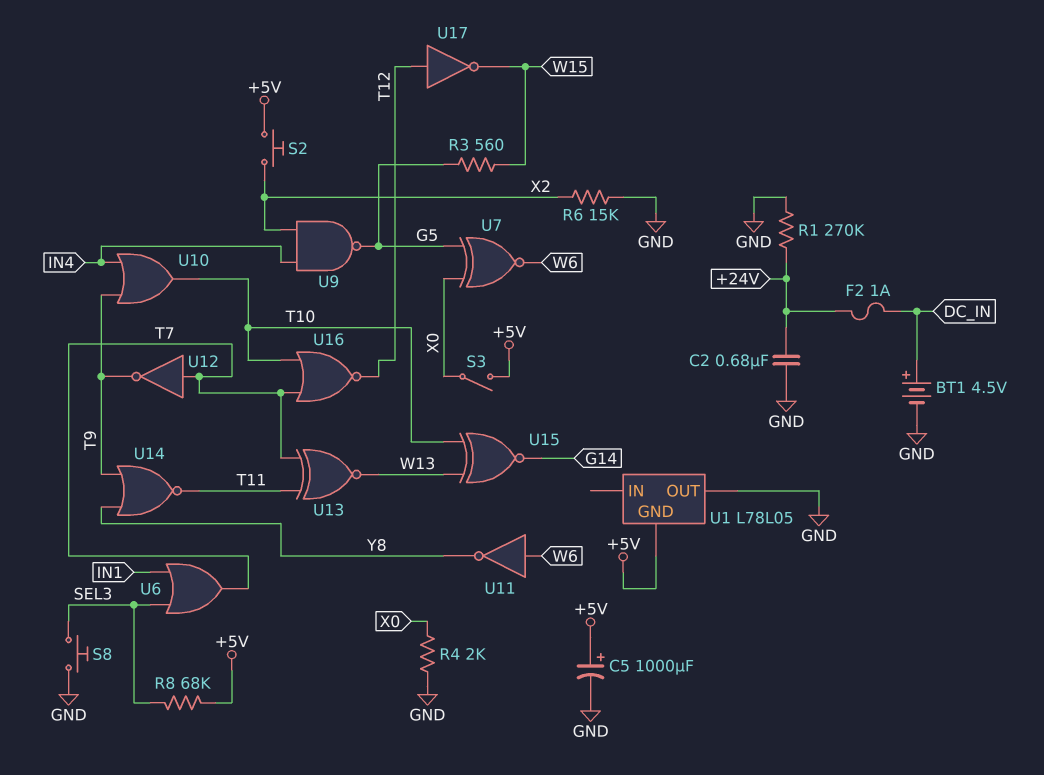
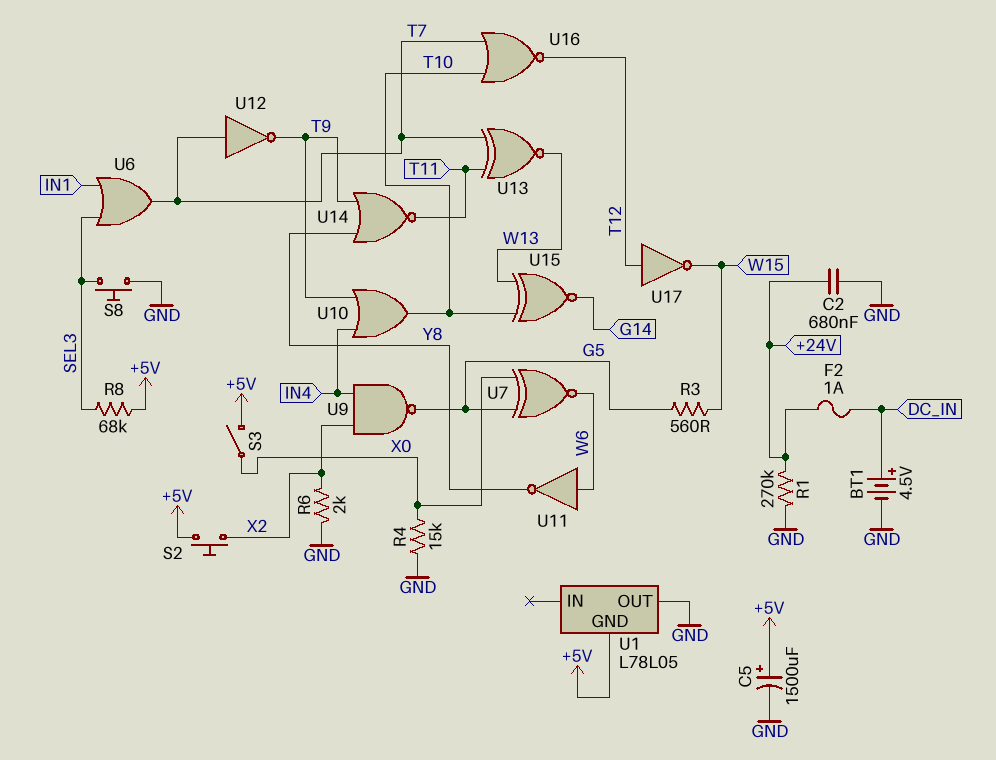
C5: 1000uF (plus +5V, minus GND) -> 1500uF (plus +5V, minus GND)
R4: 2k (GND, X0) -> 15k (GND, X0)
R6: 15k (GND, X2) -> 2k (GND, X2)

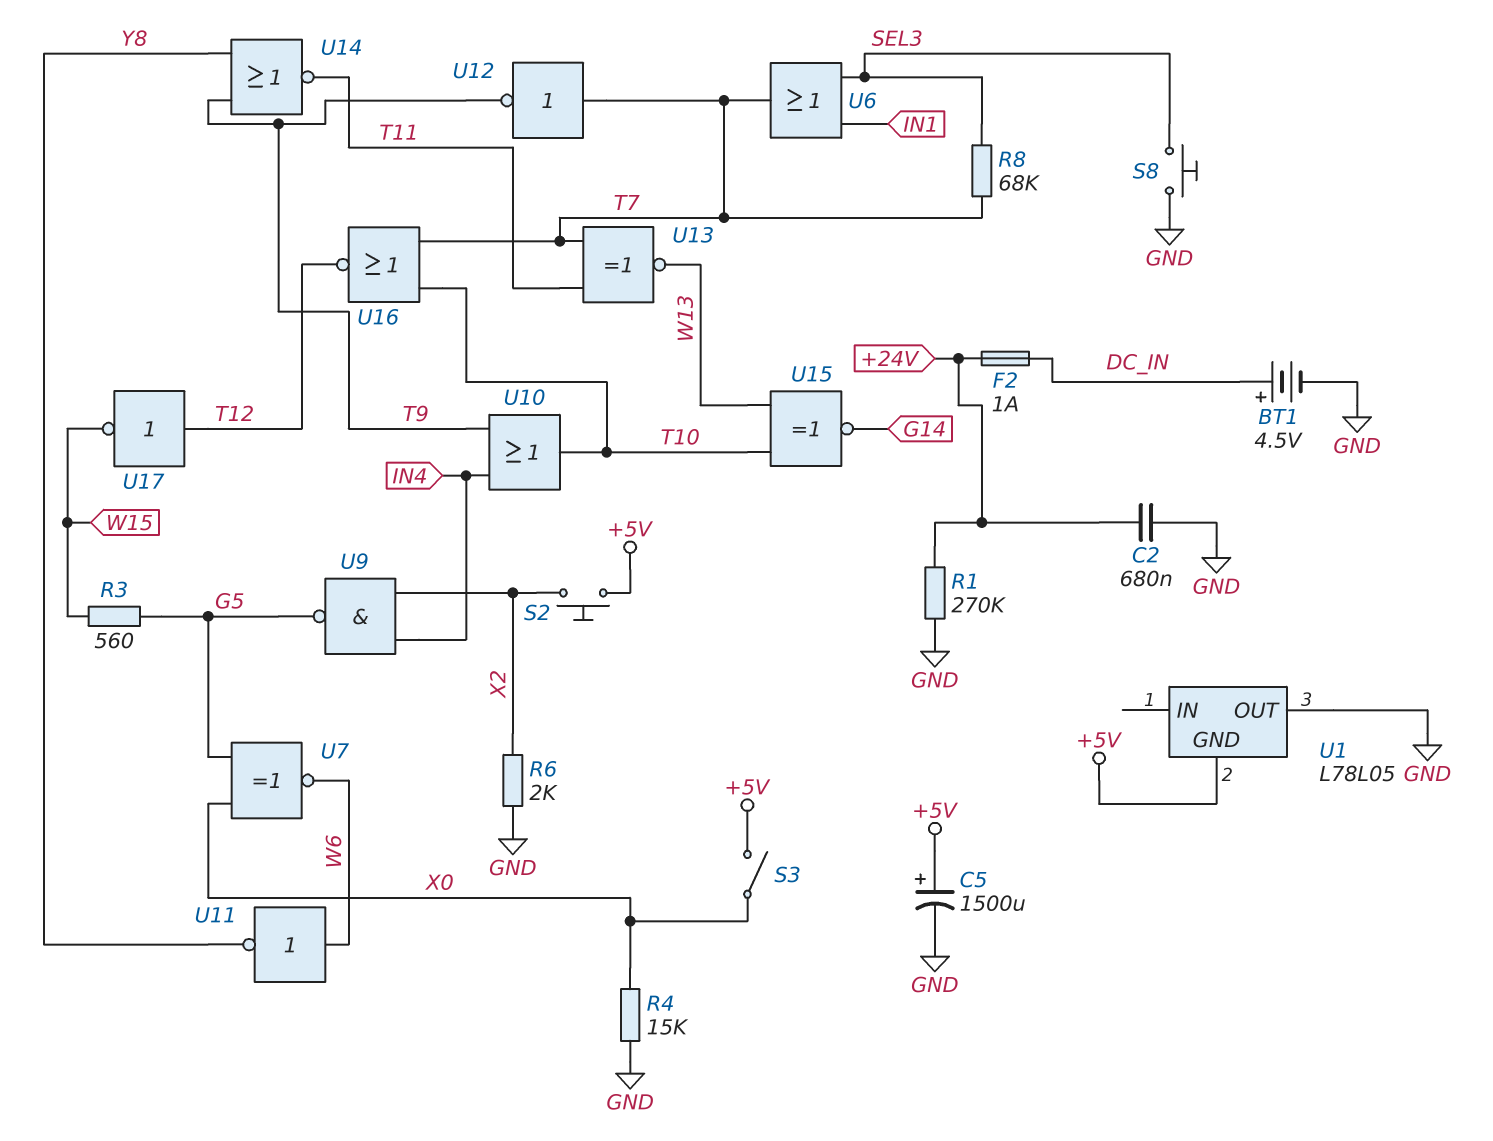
R8: 68k (+5V, SEL3) -> 68k (SEL3, T7)

